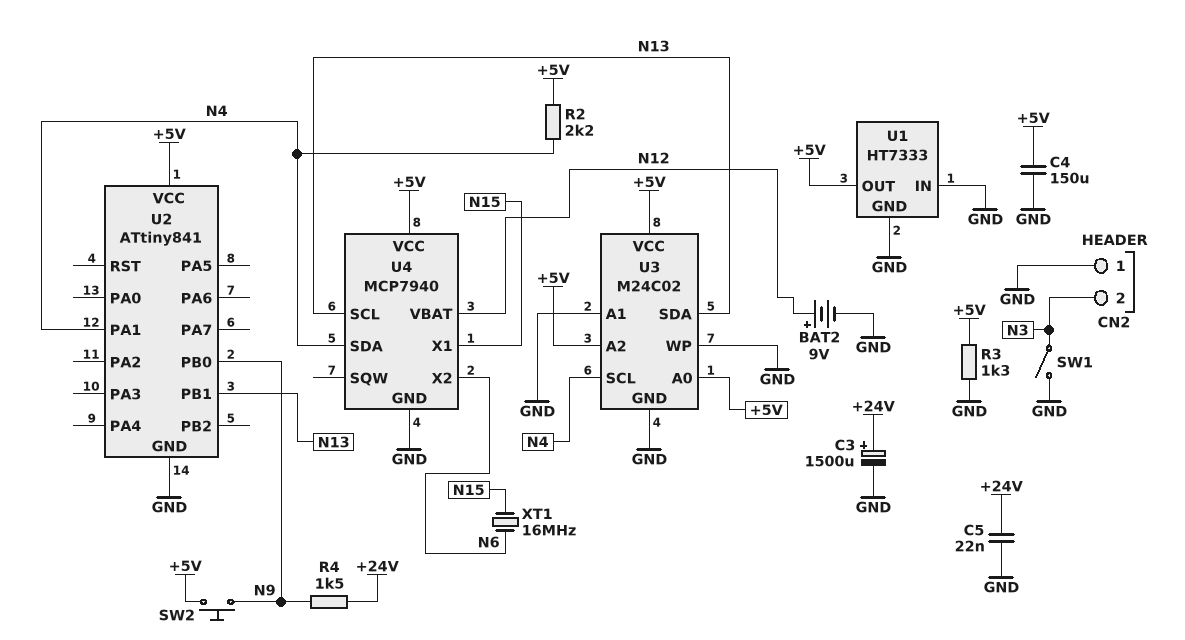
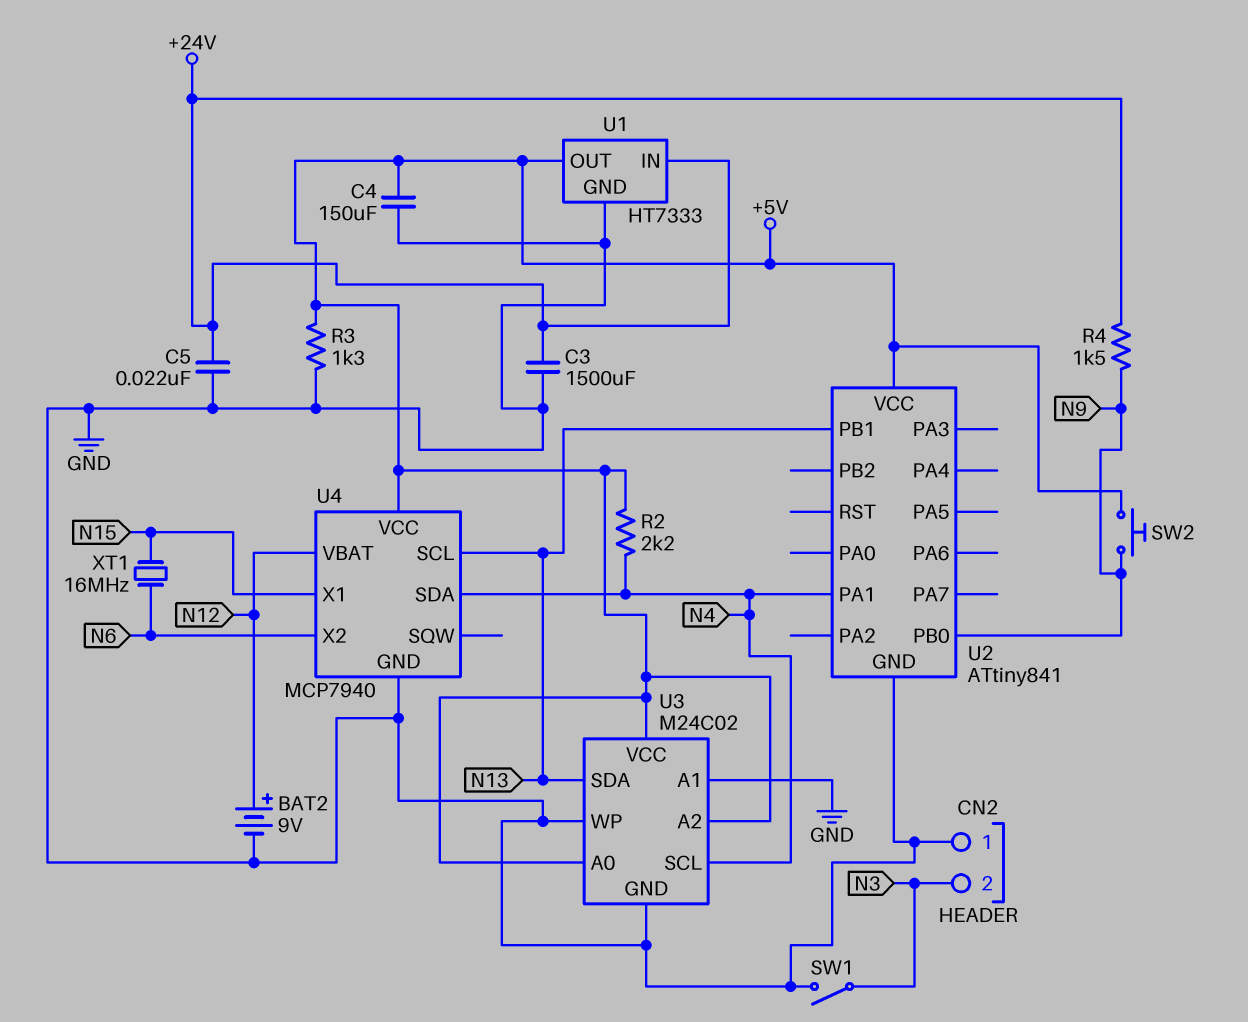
C3: 1500uF (plus +24V, minus GND) -> 1500uF (+24V, GND)
U1 pin IN: GND -> +24V

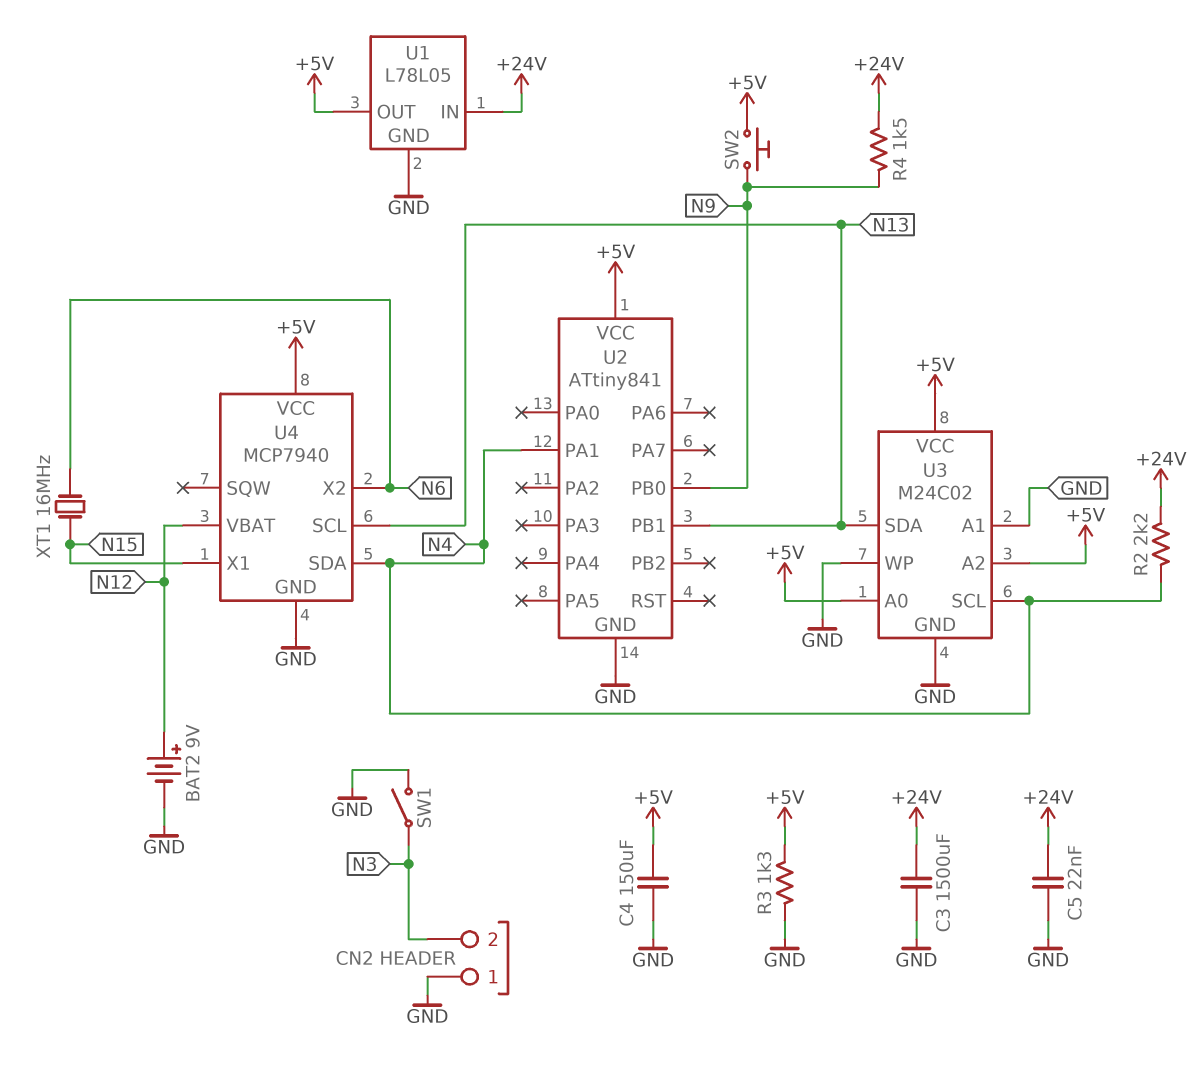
R2: 2.2k (+5V, N4) -> 2.2k (+24V, N4)
U1: HT7333 -> L78L05

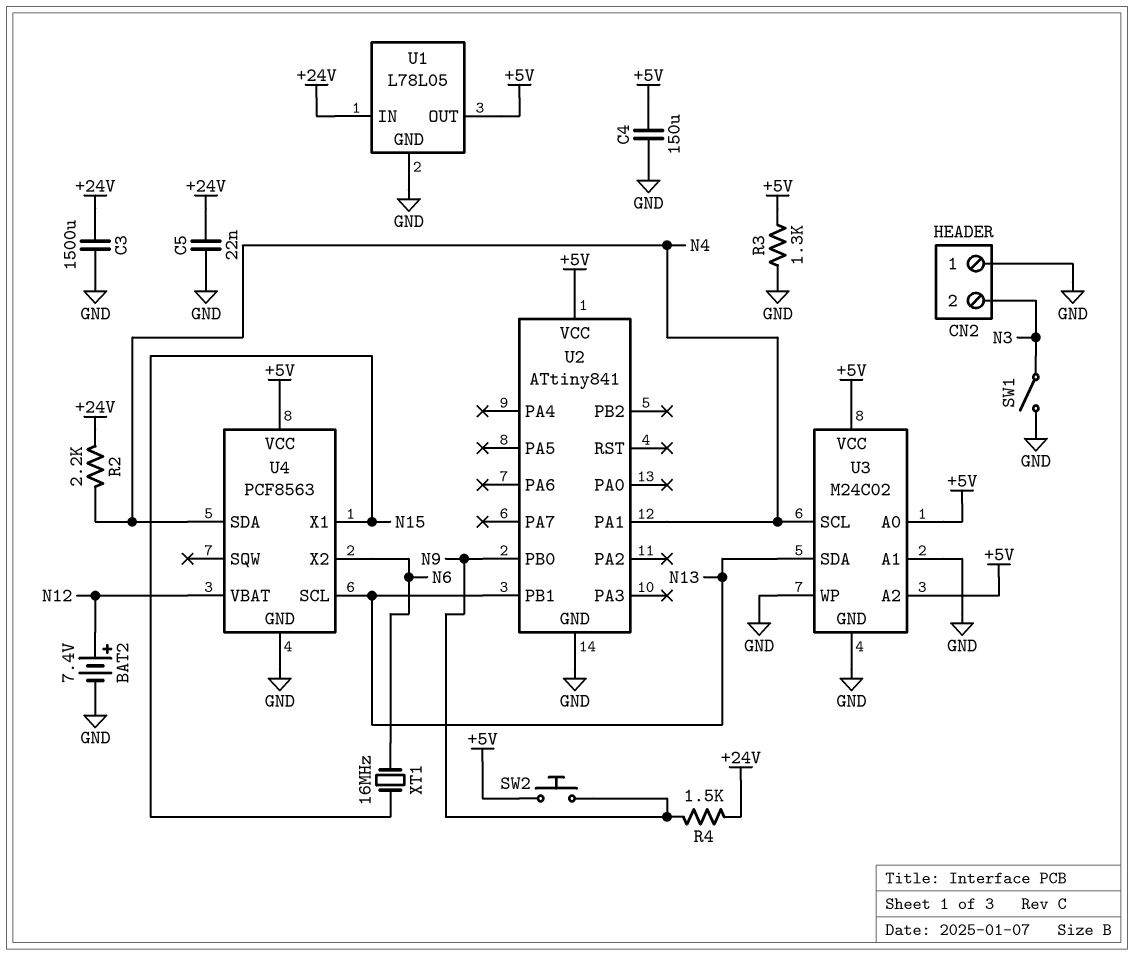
BAT2: 9V (plus N12, minus GND) -> 7.4V (plus N12, minus GND)
U4: MCP7940 -> PCF8563

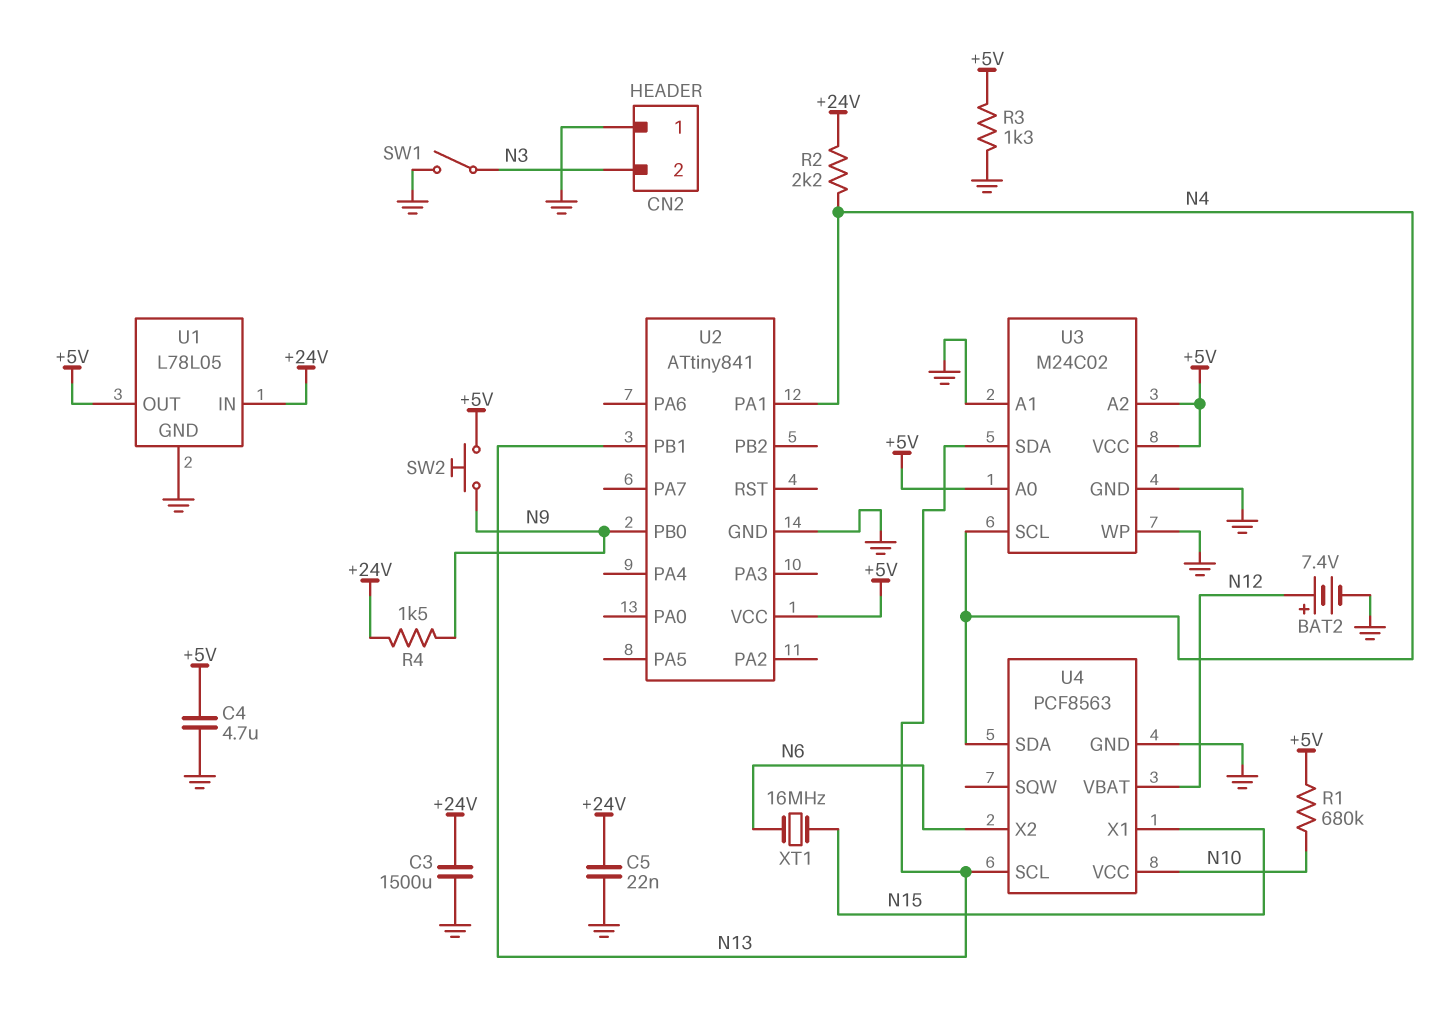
C4: 150uF (+5V, GND) -> 4.7uF (+5V, GND)
R1: none -> 680k (+5V, N10)
U4 pin VCC: +5V -> N10

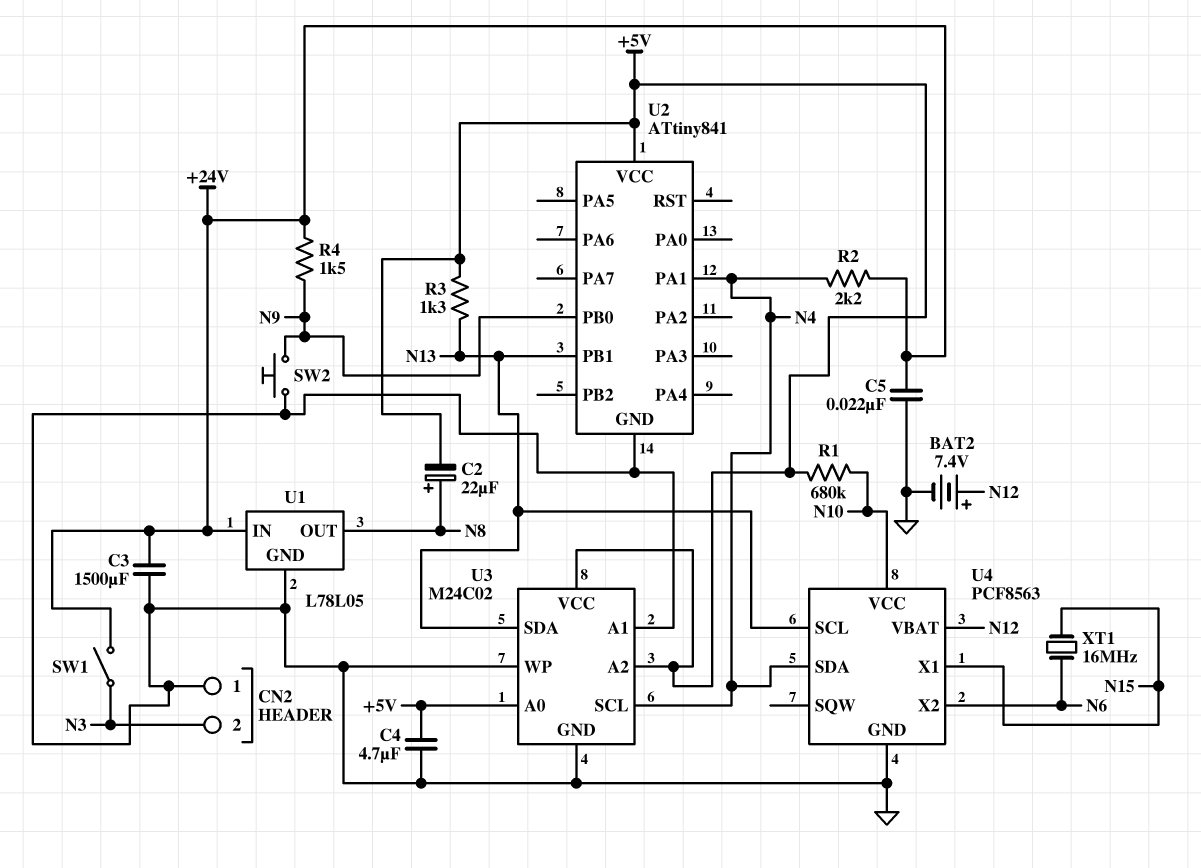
C2: none -> 22uF (plus N8, minus +5V)
R3: 1.3k (+5V, GND) -> 1.3k (+5V, N13)
SW1: switch (GND, N3) -> switch (+24V, N3)
SW2: button (+5V, N9) -> button (GND, N9)
U1 pin OUT: +5V -> N8

